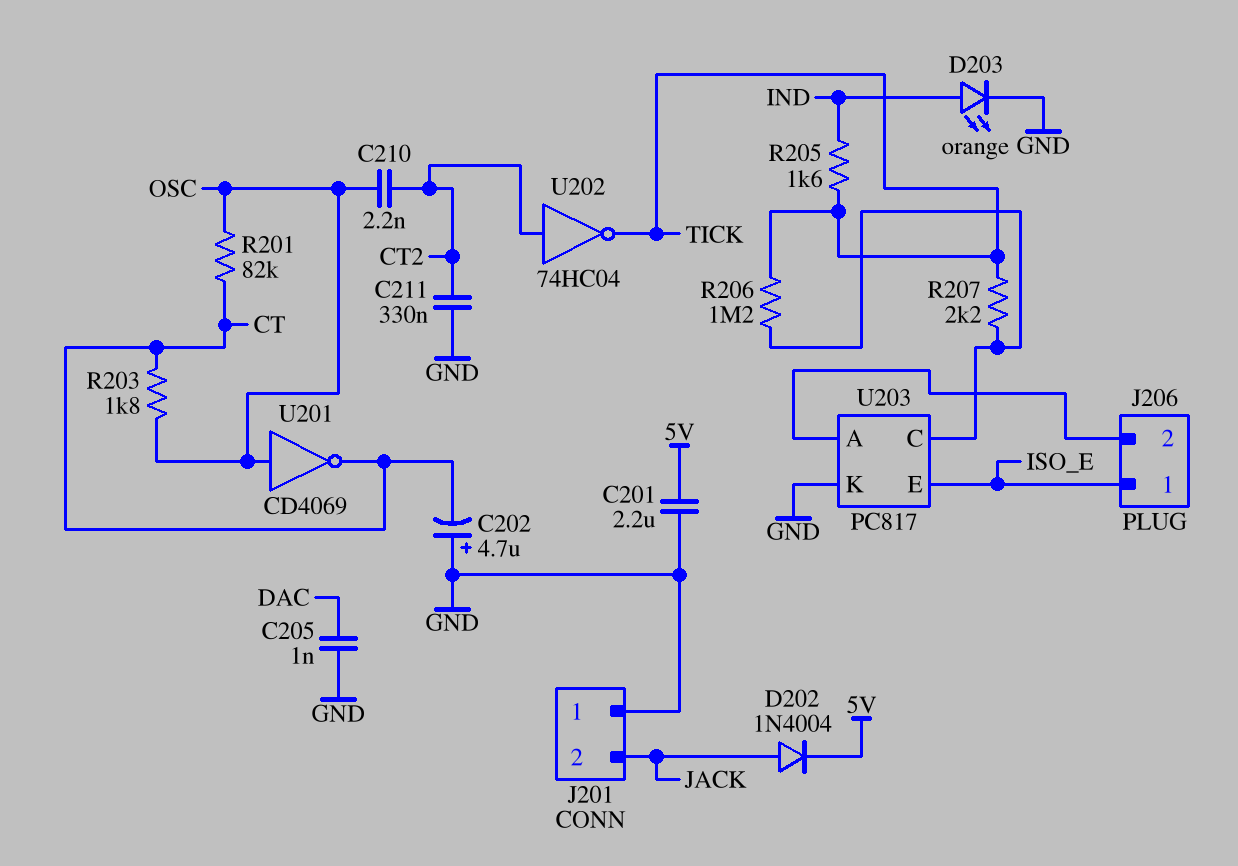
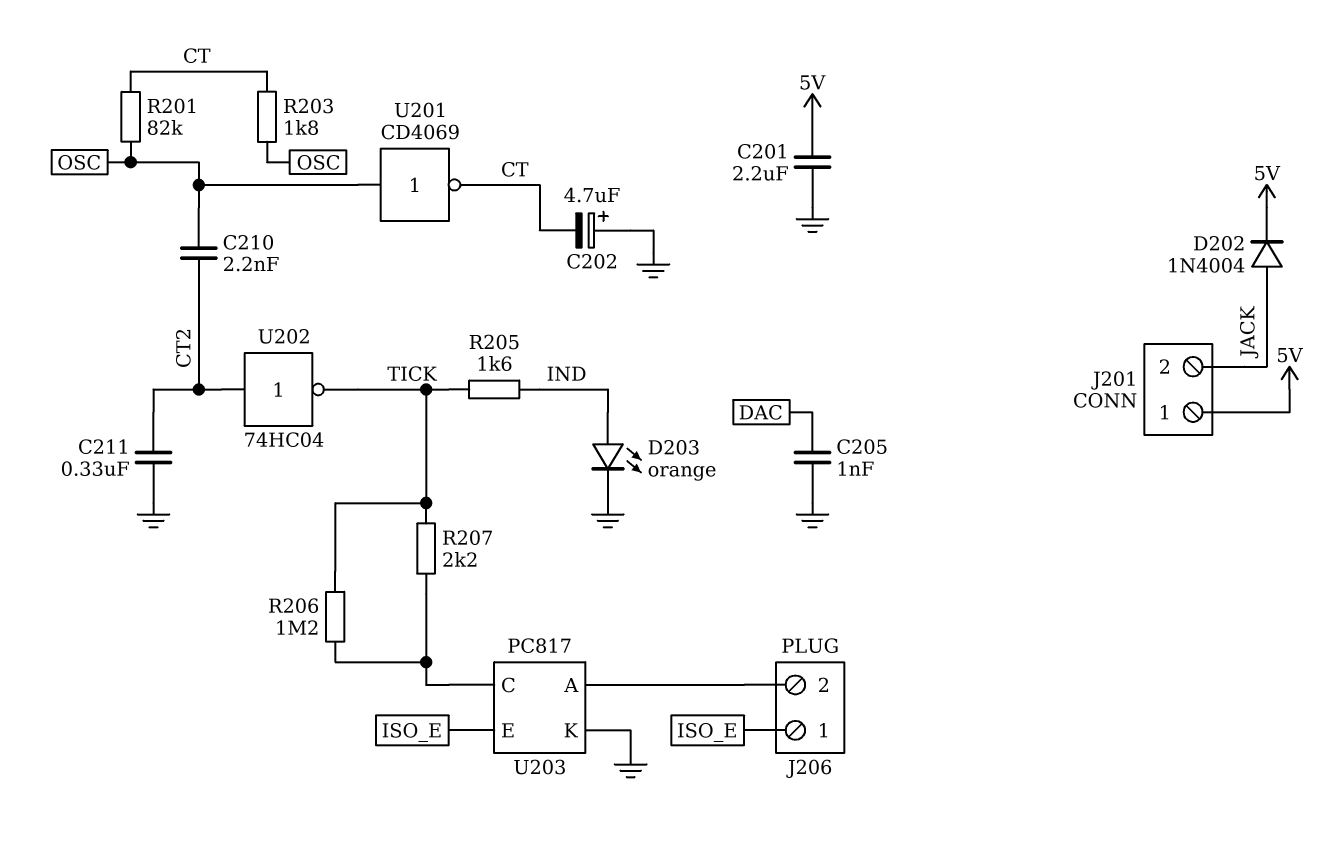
J201 pin 1: GND -> 5V

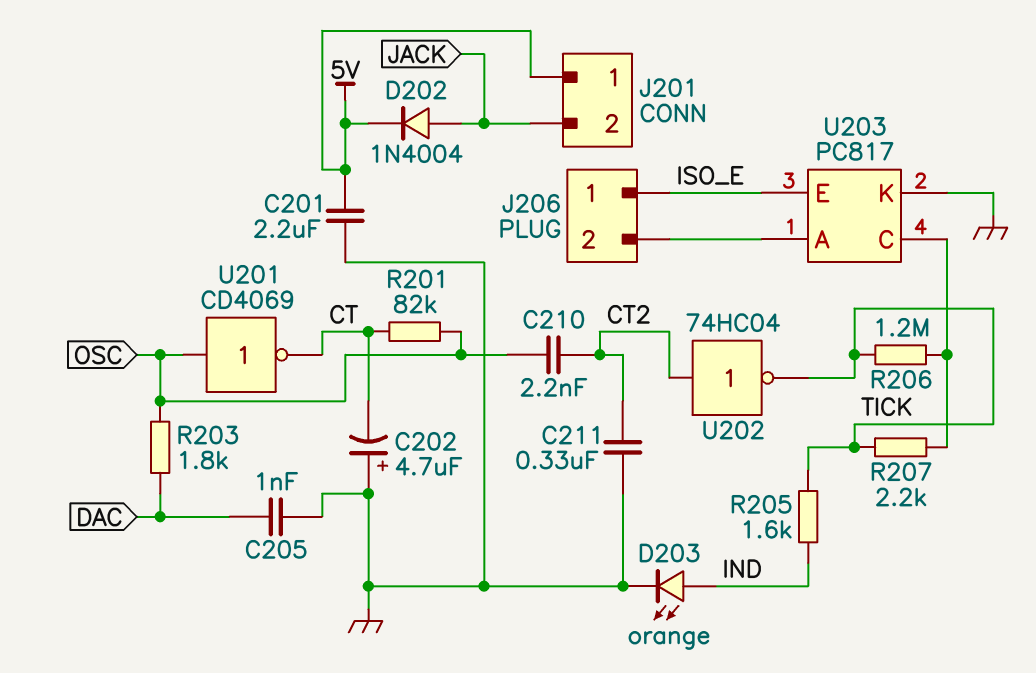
R203: 1.8k (CT, OSC) -> 1.8k (DAC, OSC)

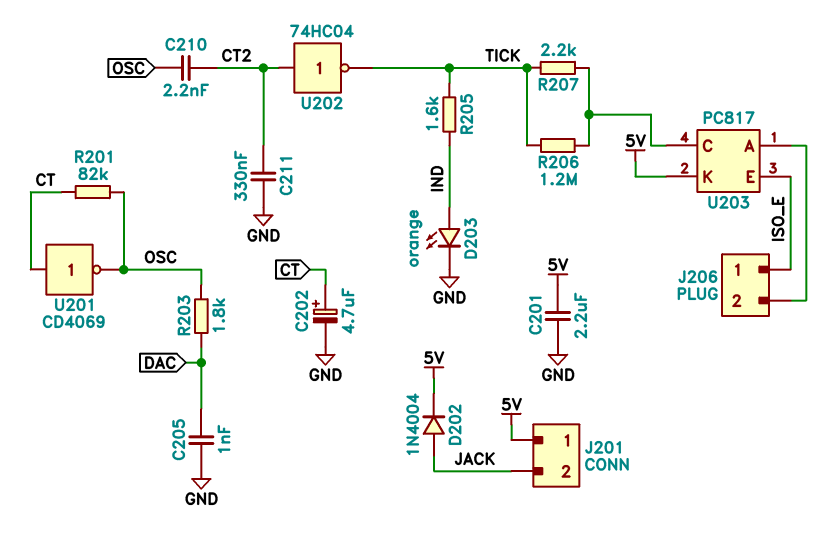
C202: 4.7uF (plus GND, minus CT) -> 4.7uF (plus CT, minus GND)
U201: NOT CD4069 (in OSC, out CT) -> NOT CD4069 (in CT, out OSC)
U203 pin K: GND -> 5V

